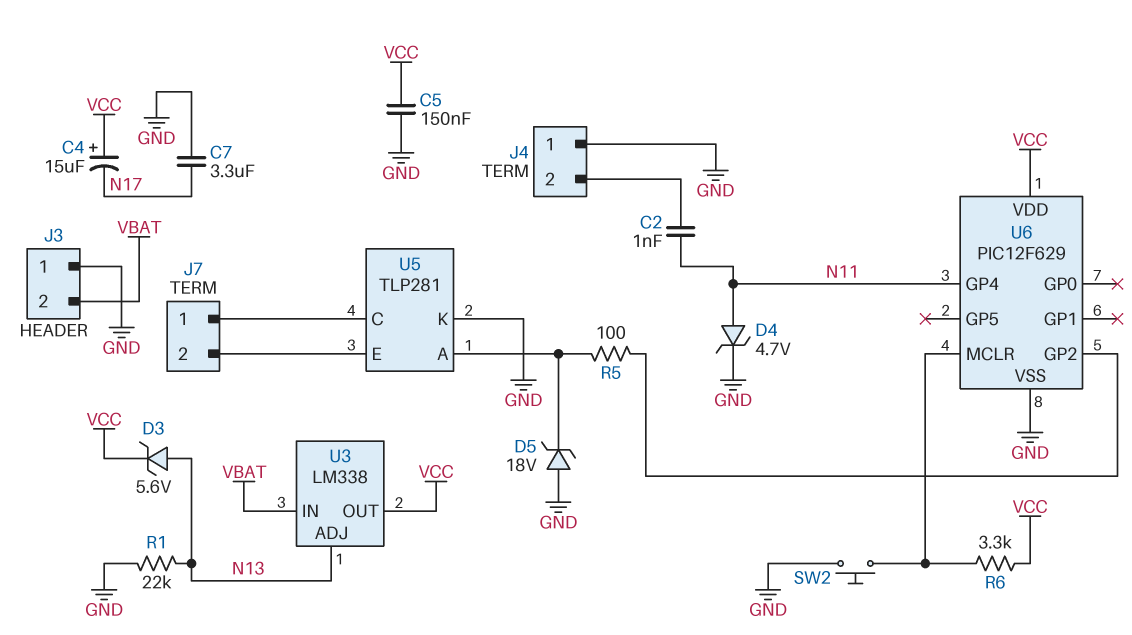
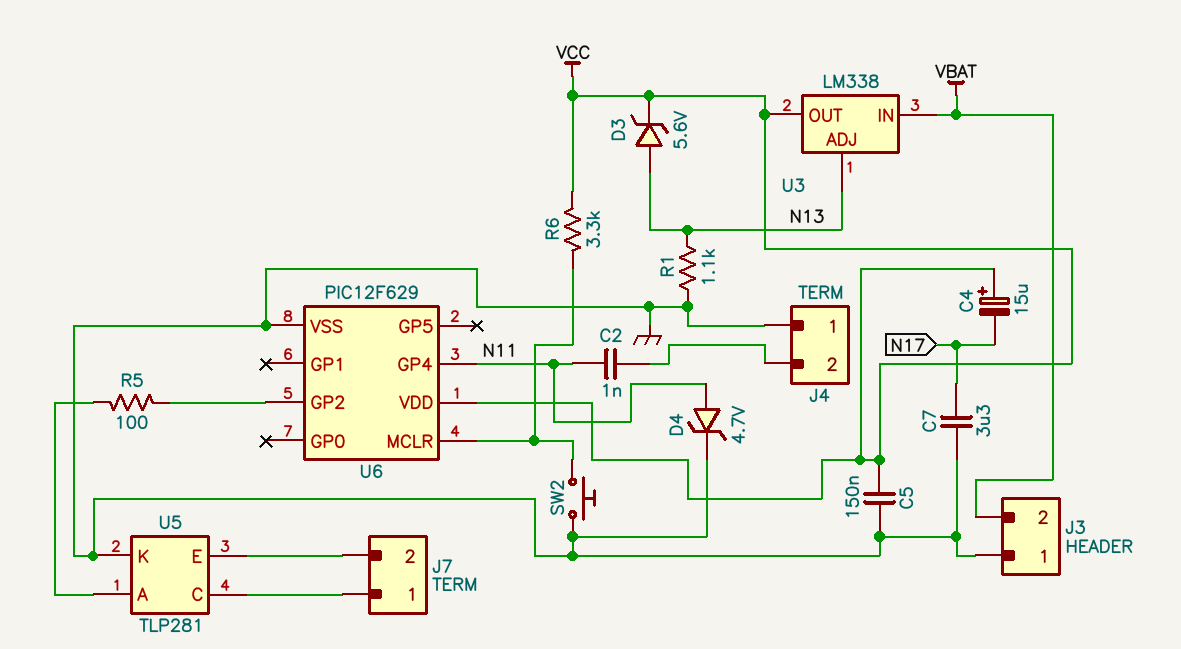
D5: zener 18V (A GND, K U5/A) -> none
R1: 22k (GND, N13) -> 1.1k (GND, N13)

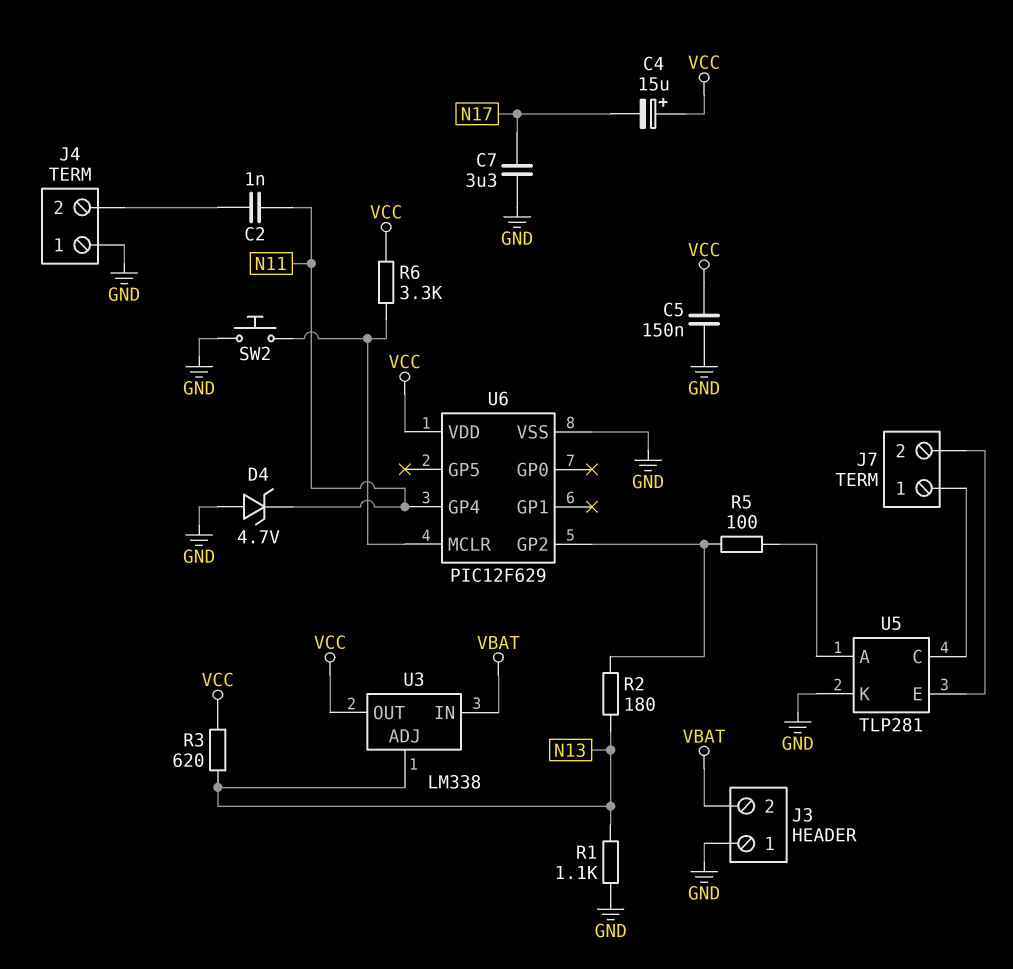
D3: zener 5.6V (A N13, K VCC) -> none
D4: zener 4.7V (A N11, K GND) -> zener 4.7V (A GND, K N11)
R2: none -> 180 (N13, U6/GP2)
R3: none -> 620 (N13, VCC)

